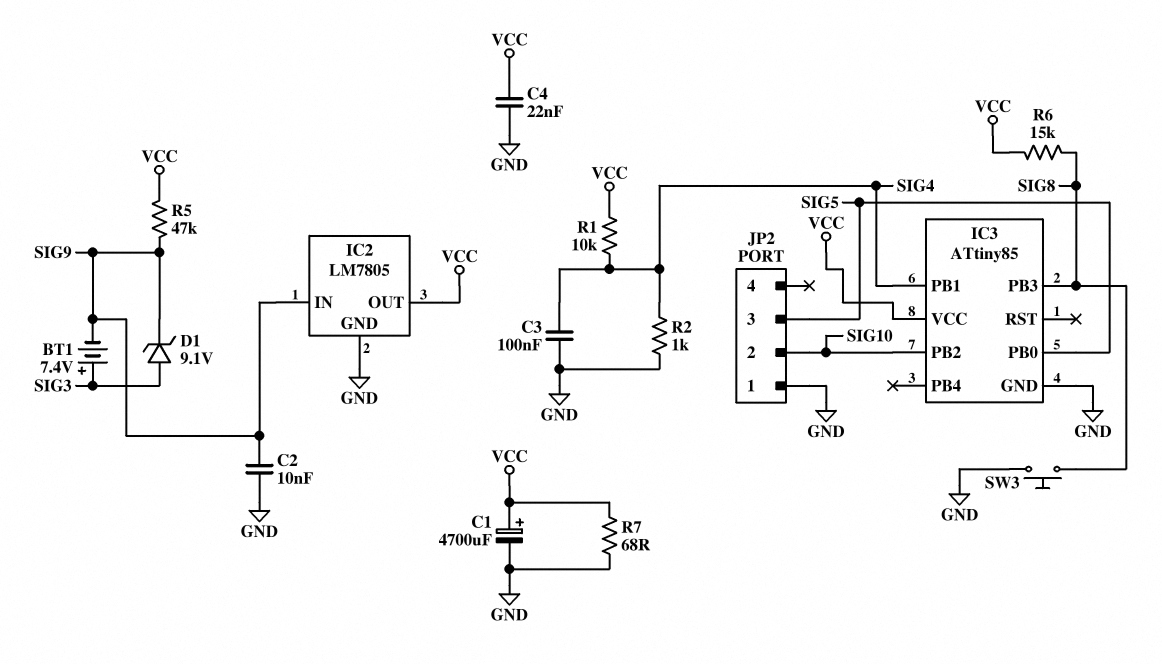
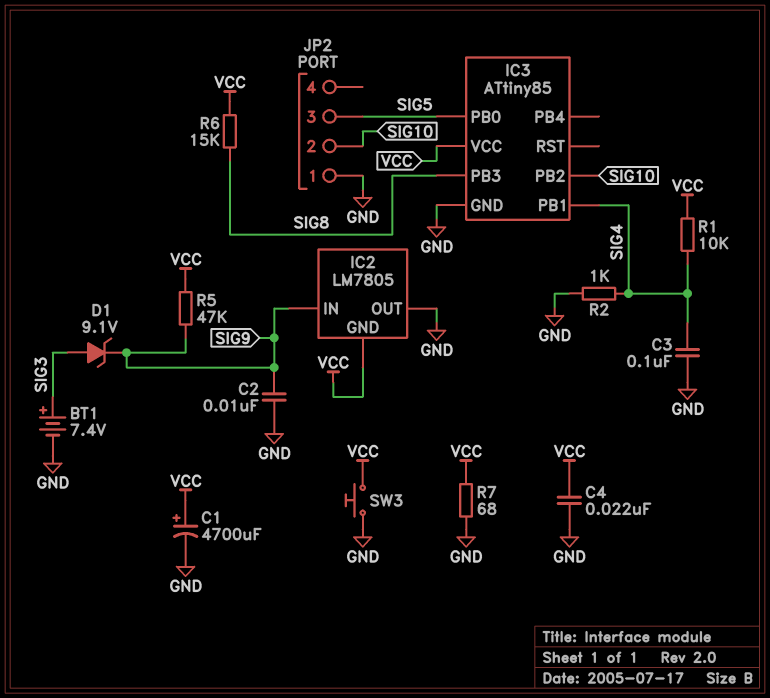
BT1: 7.4V (plus SIG3, minus SIG9) -> 7.4V (plus SIG3, minus GND)
IC2 pin GND: GND -> VCC
IC2 pin OUT: VCC -> GND
SW3: button (GND, SIG8) -> button (GND, VCC)

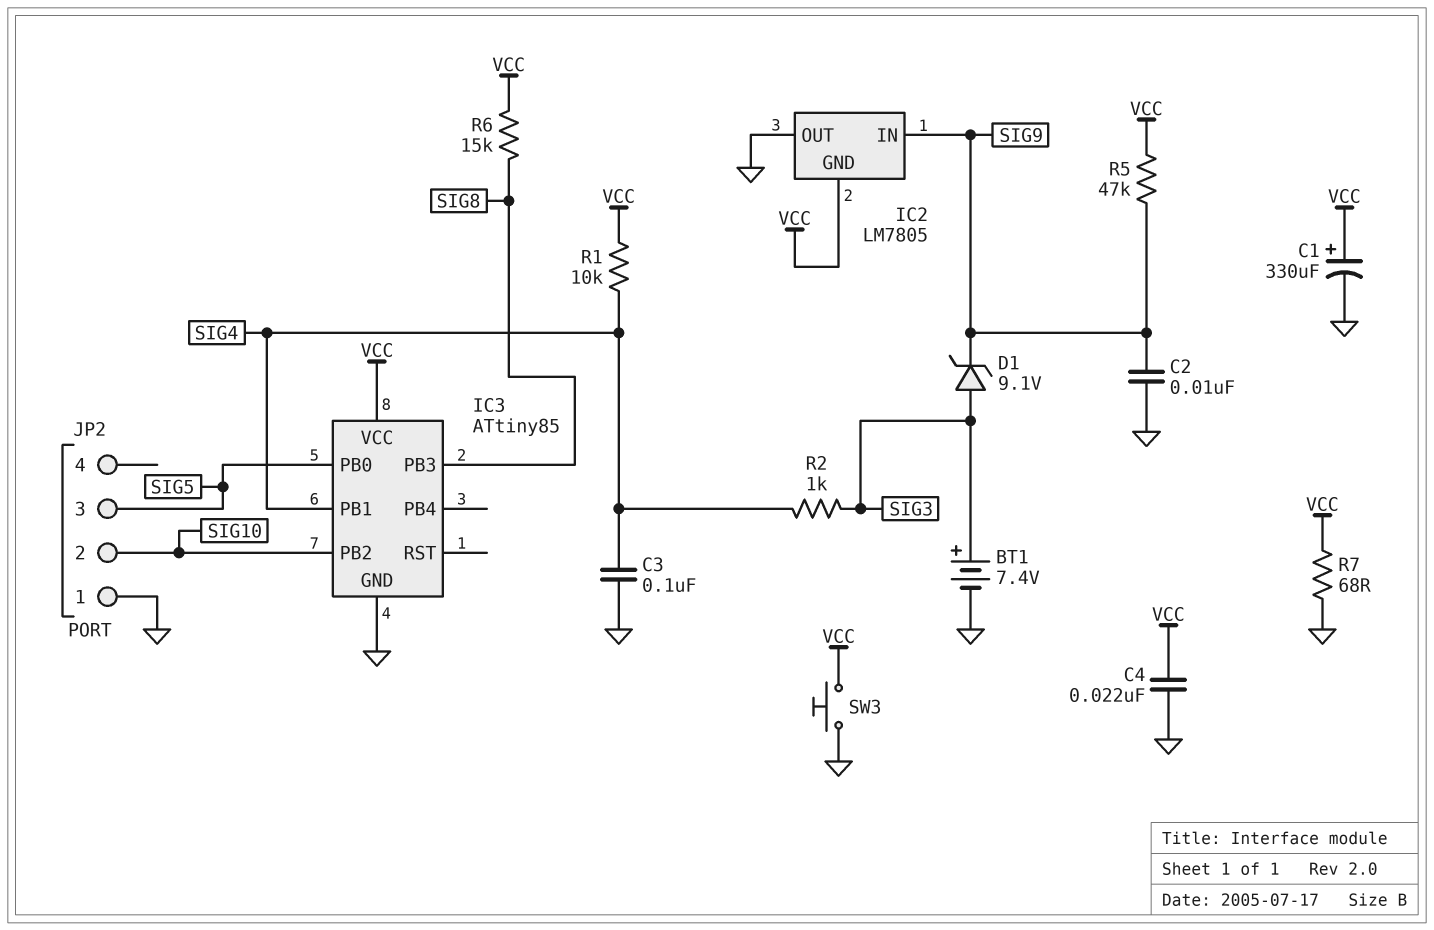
C1: 4700uF (plus VCC, minus GND) -> 330uF (plus VCC, minus GND)
R2: 1k (GND, SIG4) -> 1k (SIG3, SIG4)

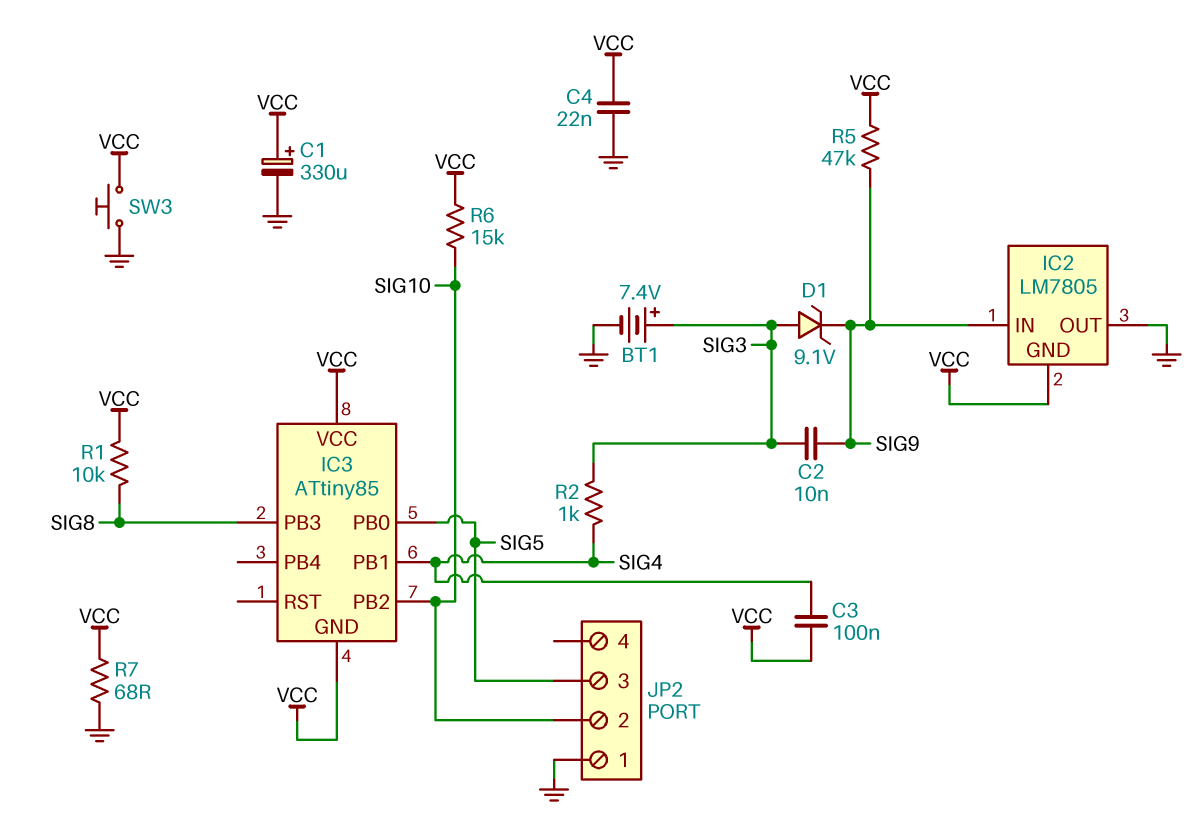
C2: 10nF (GND, SIG9) -> 10nF (SIG3, SIG9)
C3: 100nF (GND, SIG4) -> 100nF (SIG4, VCC)
IC3 pin GND: GND -> VCC
R1: 10k (SIG4, VCC) -> 10k (SIG8, VCC)
R6: 15k (SIG8, VCC) -> 15k (SIG10, VCC)

